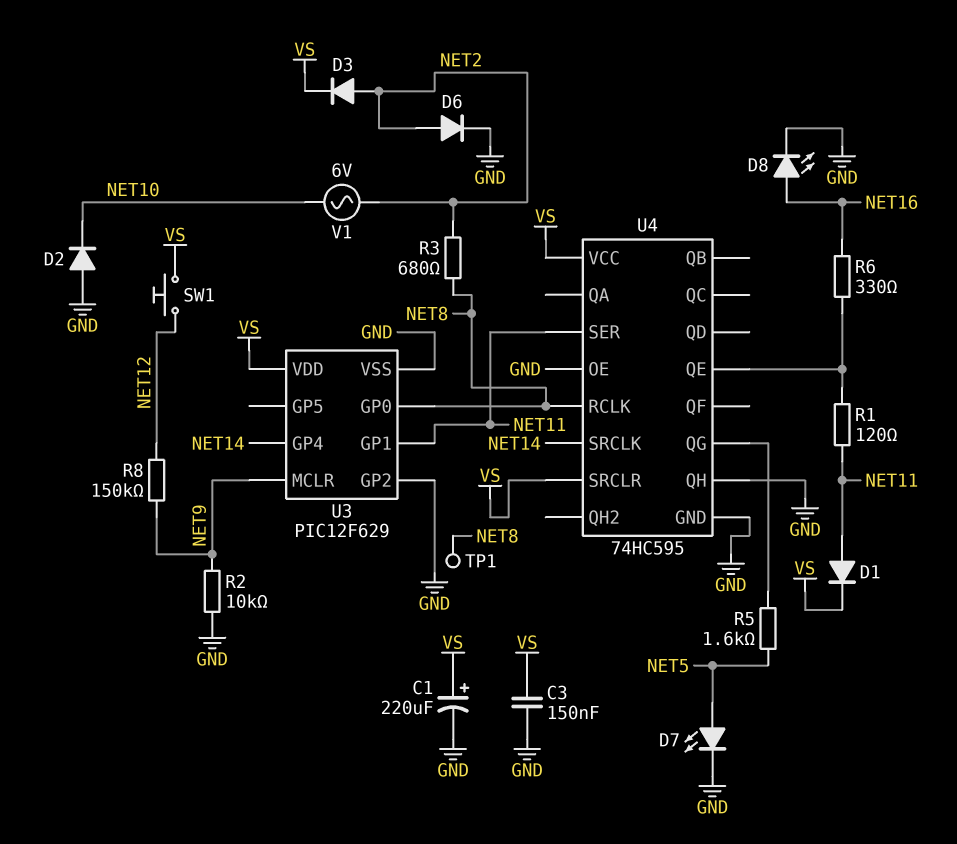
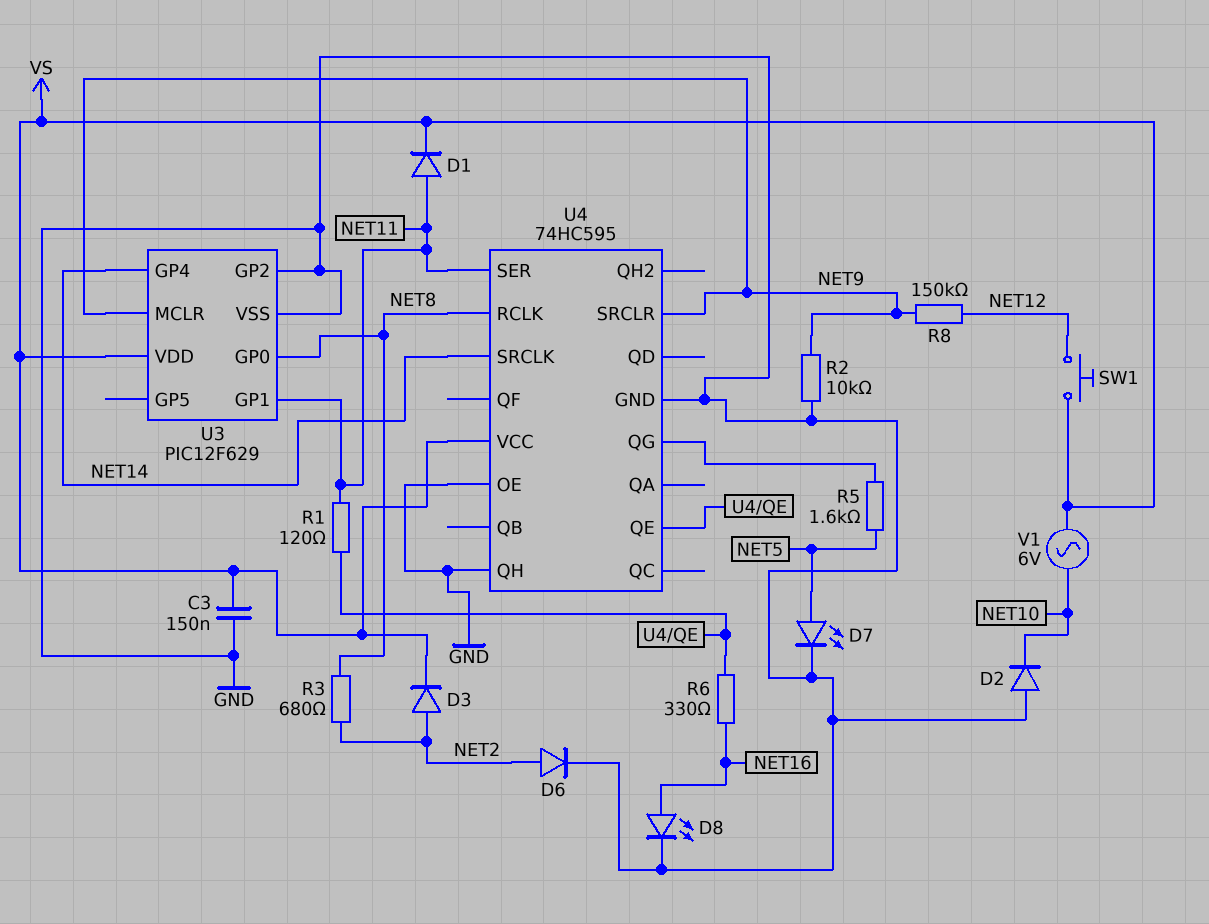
C1: 220uF (plus VS, minus GND) -> none
TP1: test point (NET8) -> none
U4 pin SRCLR: VS -> NET9
V1: AC 6V (NET2, NET10) -> AC 6V (NET10, VS)

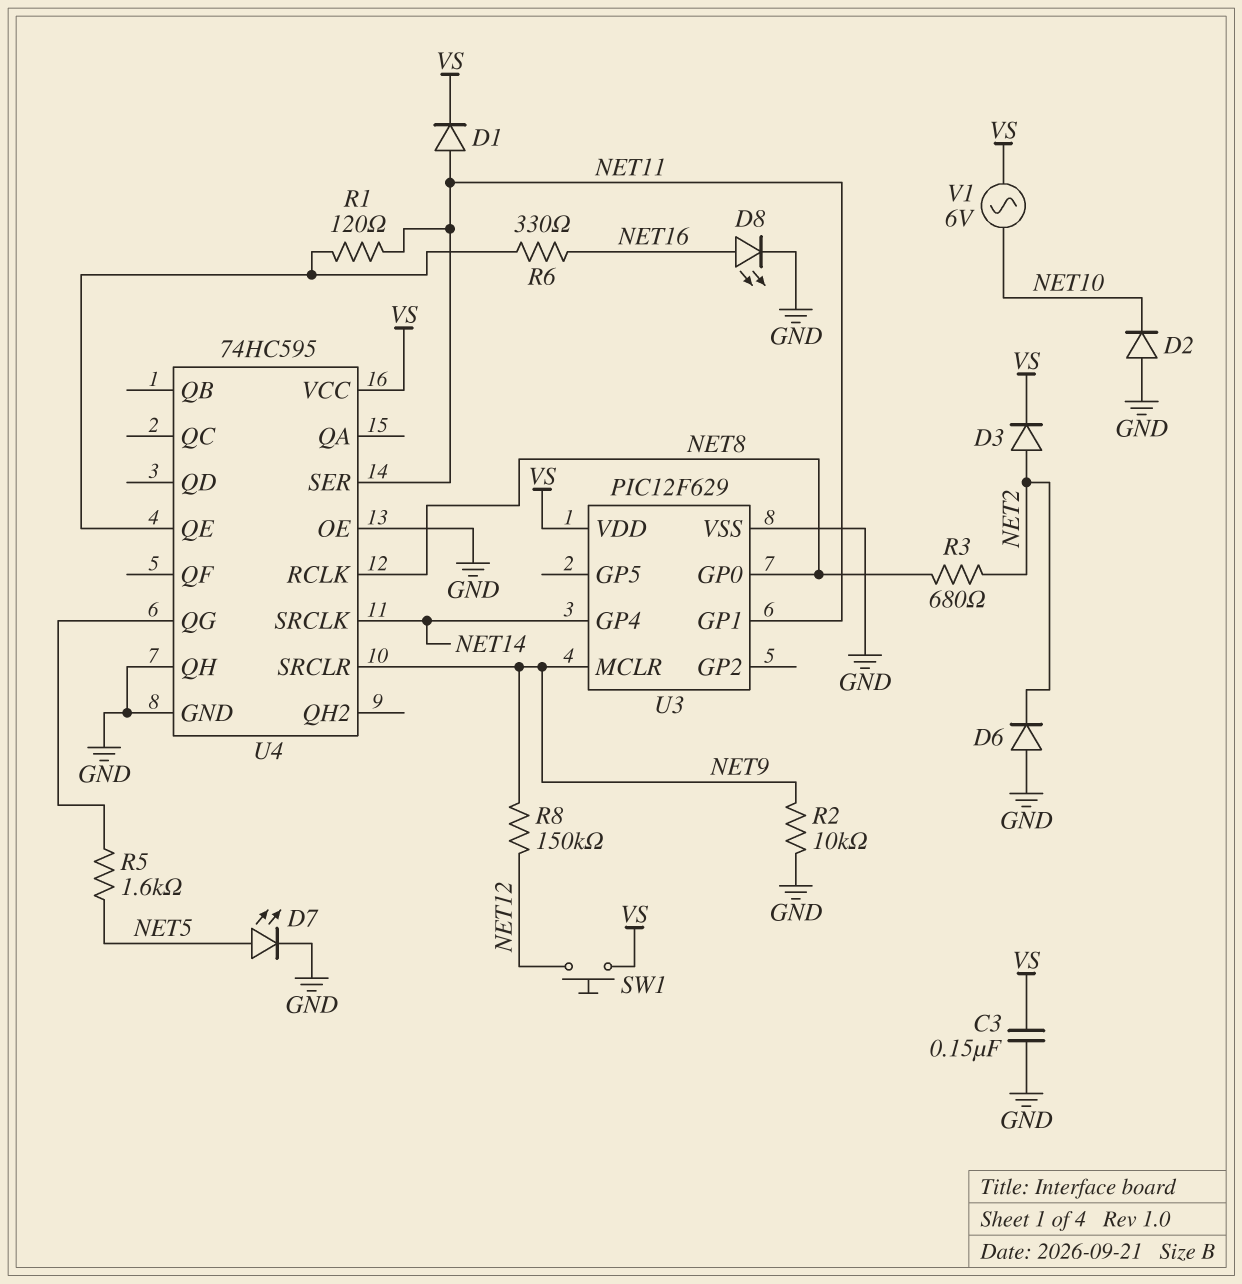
D6: diode (A NET2, K GND) -> diode (A GND, K NET2)
U3 pin GP2: GND -> none

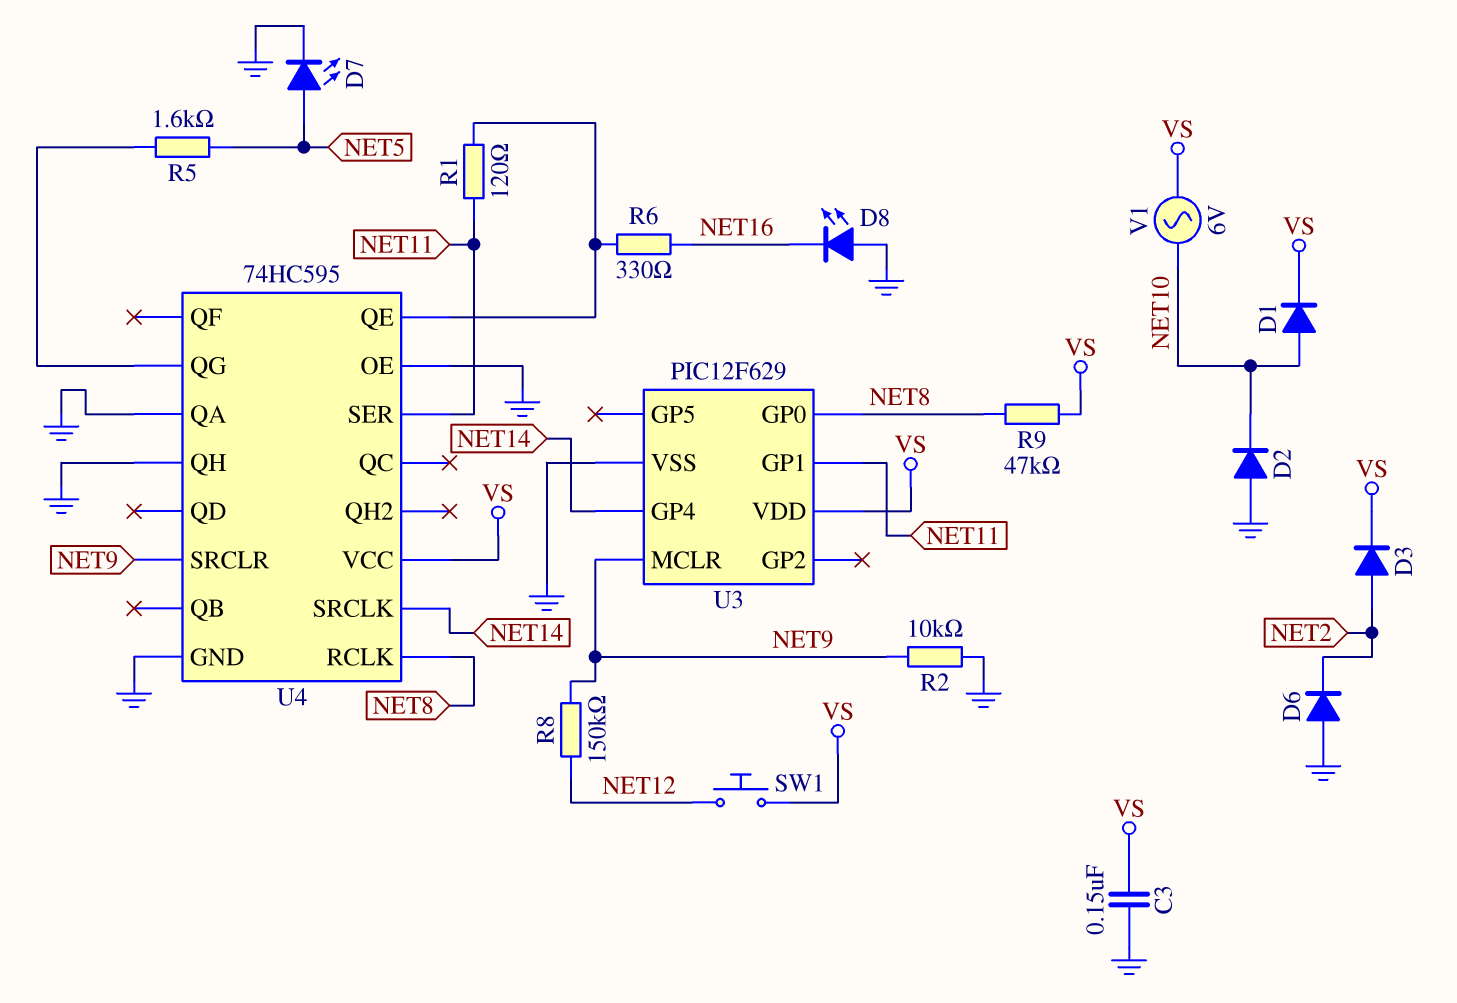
D1: diode (A NET11, K VS) -> diode (A NET10, K VS)
D8: LED (A NET16, K GND) -> LED (A GND, K NET16)
R3: 680 (NET2, NET8) -> none
R9: none -> 47k (NET8, VS)
U4 pin QA: none -> GND

